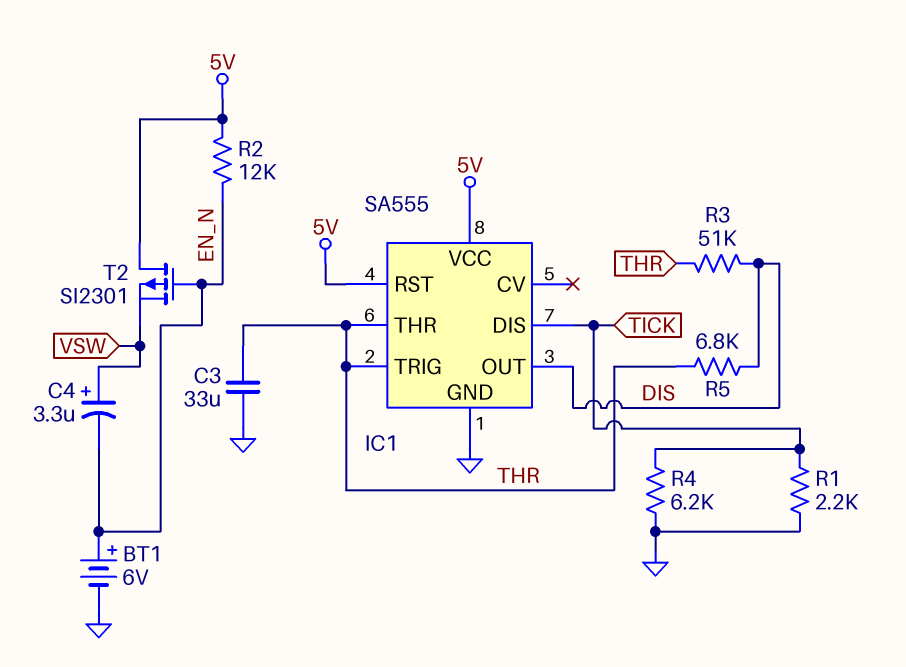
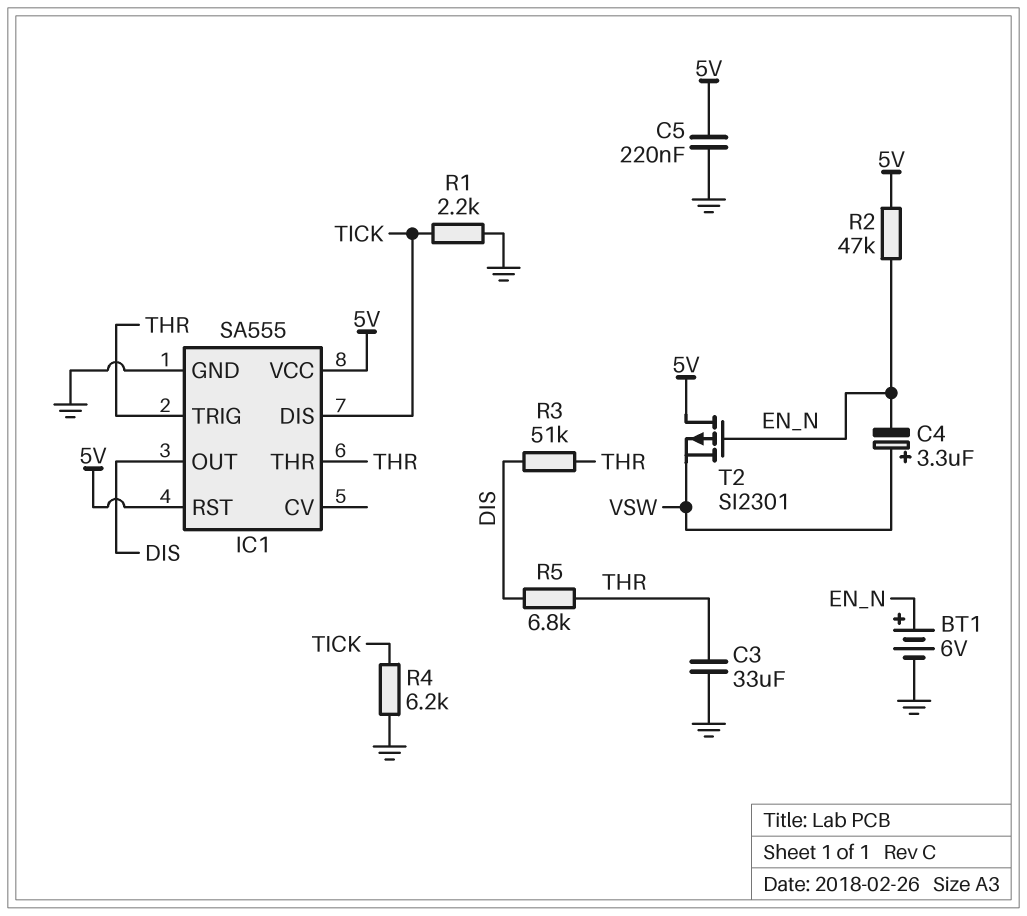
C5: none -> 220nF (5V, GND)
R2: 12k (5V, EN_N) -> 47k (5V, EN_N)

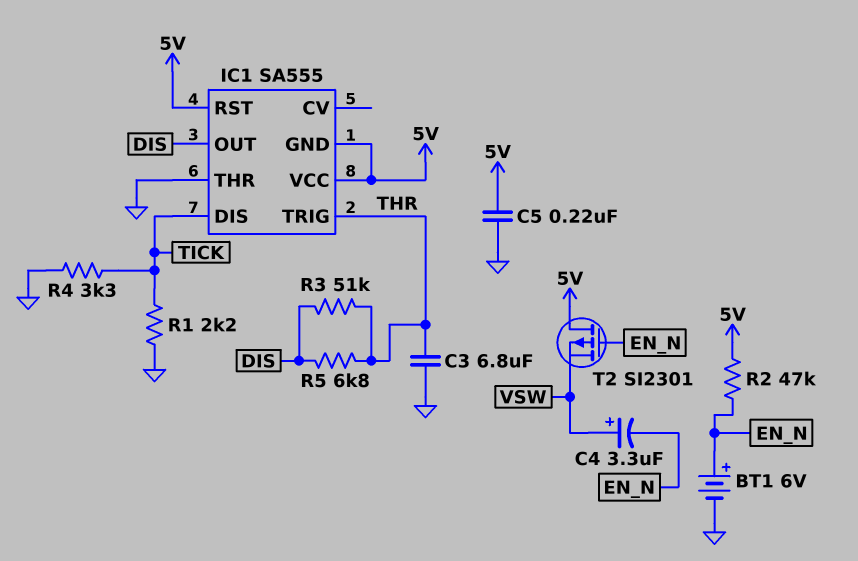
C3: 33uF (GND, THR) -> 6.8uF (GND, THR)
IC1 pin GND: GND -> 5V
IC1 pin THR: THR -> GND
R4: 6.2k (GND, TICK) -> 3.3k (GND, TICK)

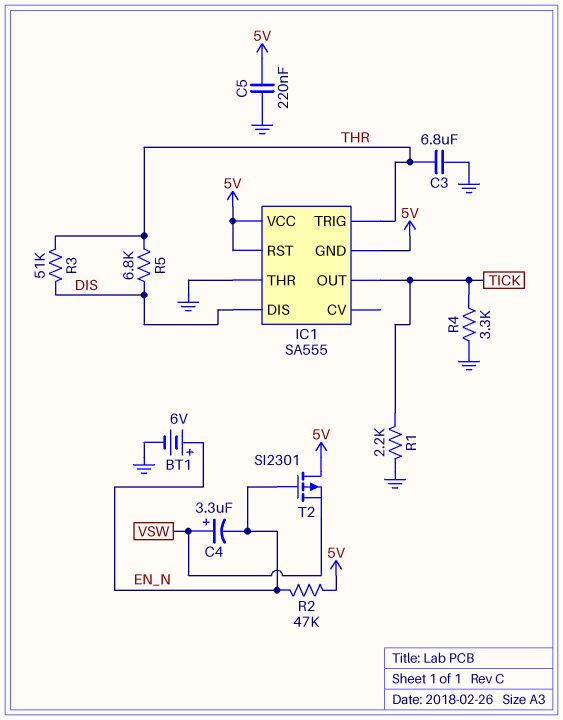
IC1 pin DIS: TICK -> DIS
IC1 pin OUT: DIS -> TICK

